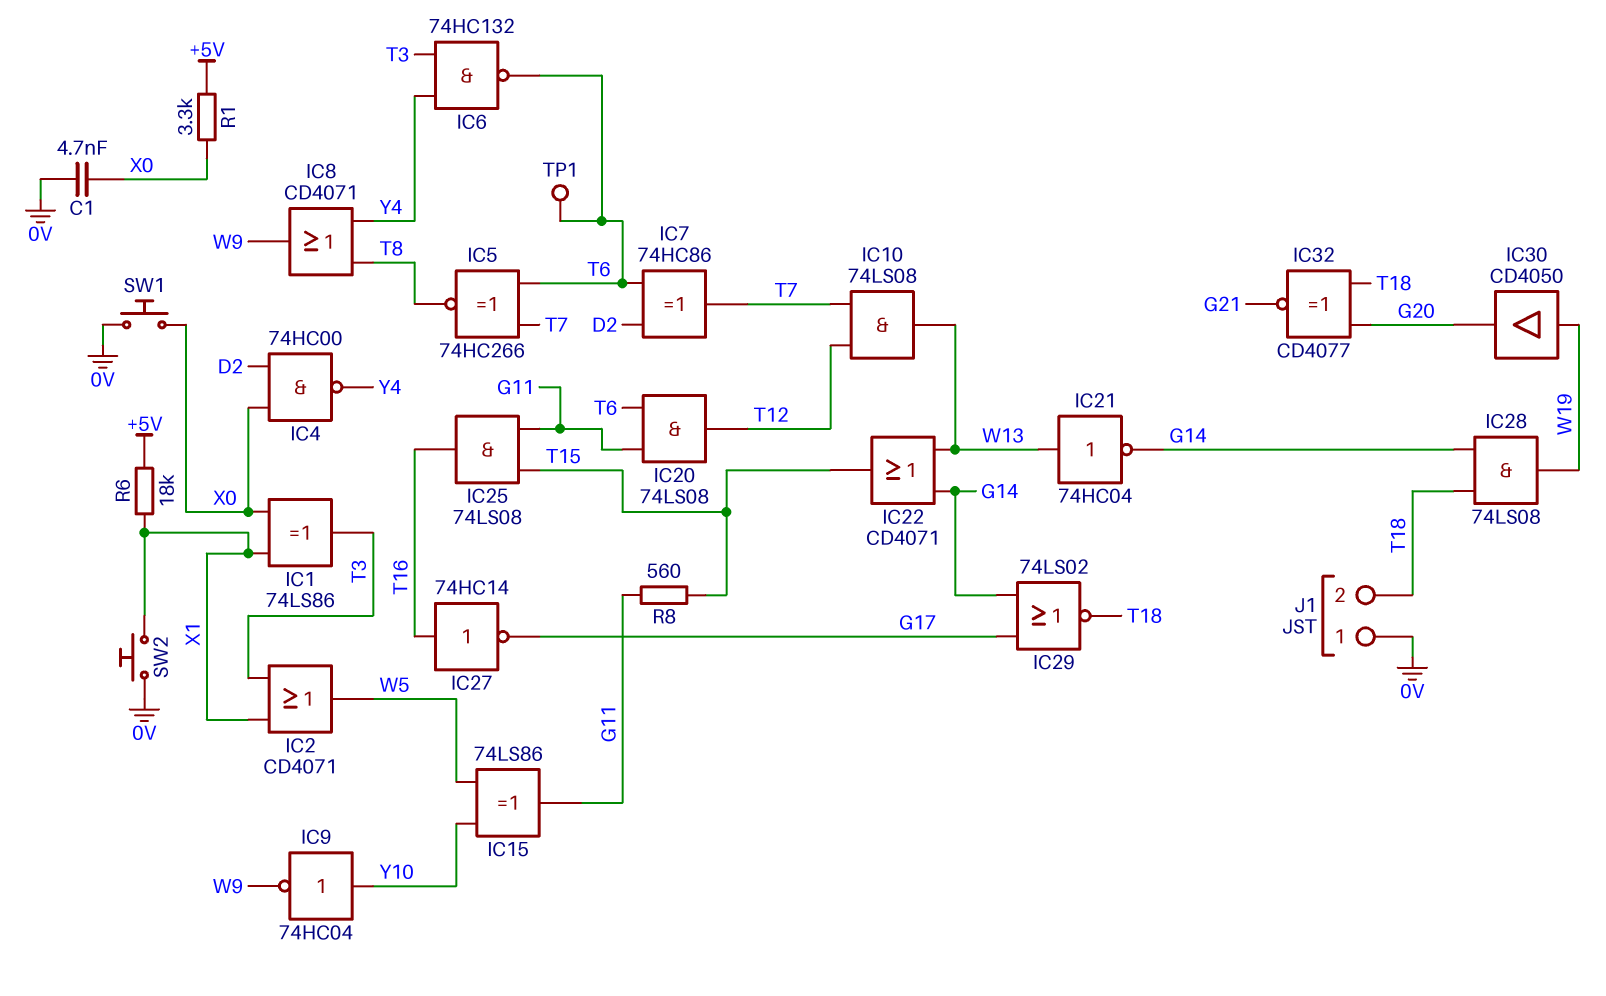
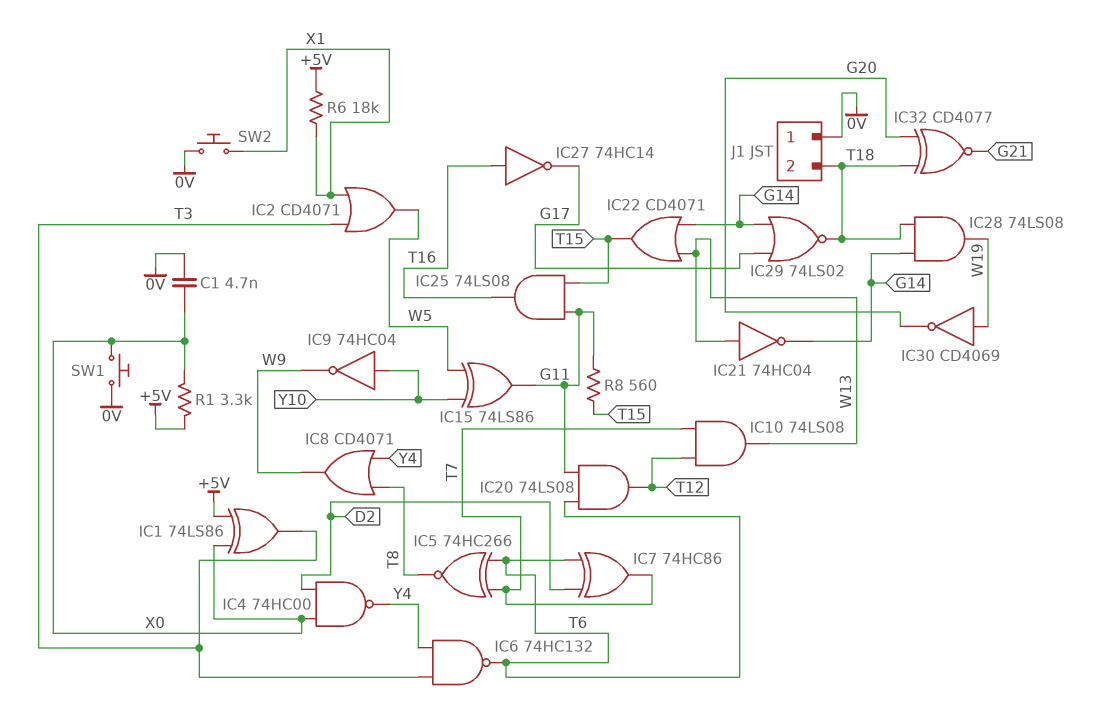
IC1: XOR 74LS86 (in X0, in X1, out T3) -> XOR 74LS86 (in +5V, in X0, out T3)
IC30: buffer CD4050 (in W19, out G20) -> NOT CD4069 (in W19, out G20)
TP1: test point (T6) -> none

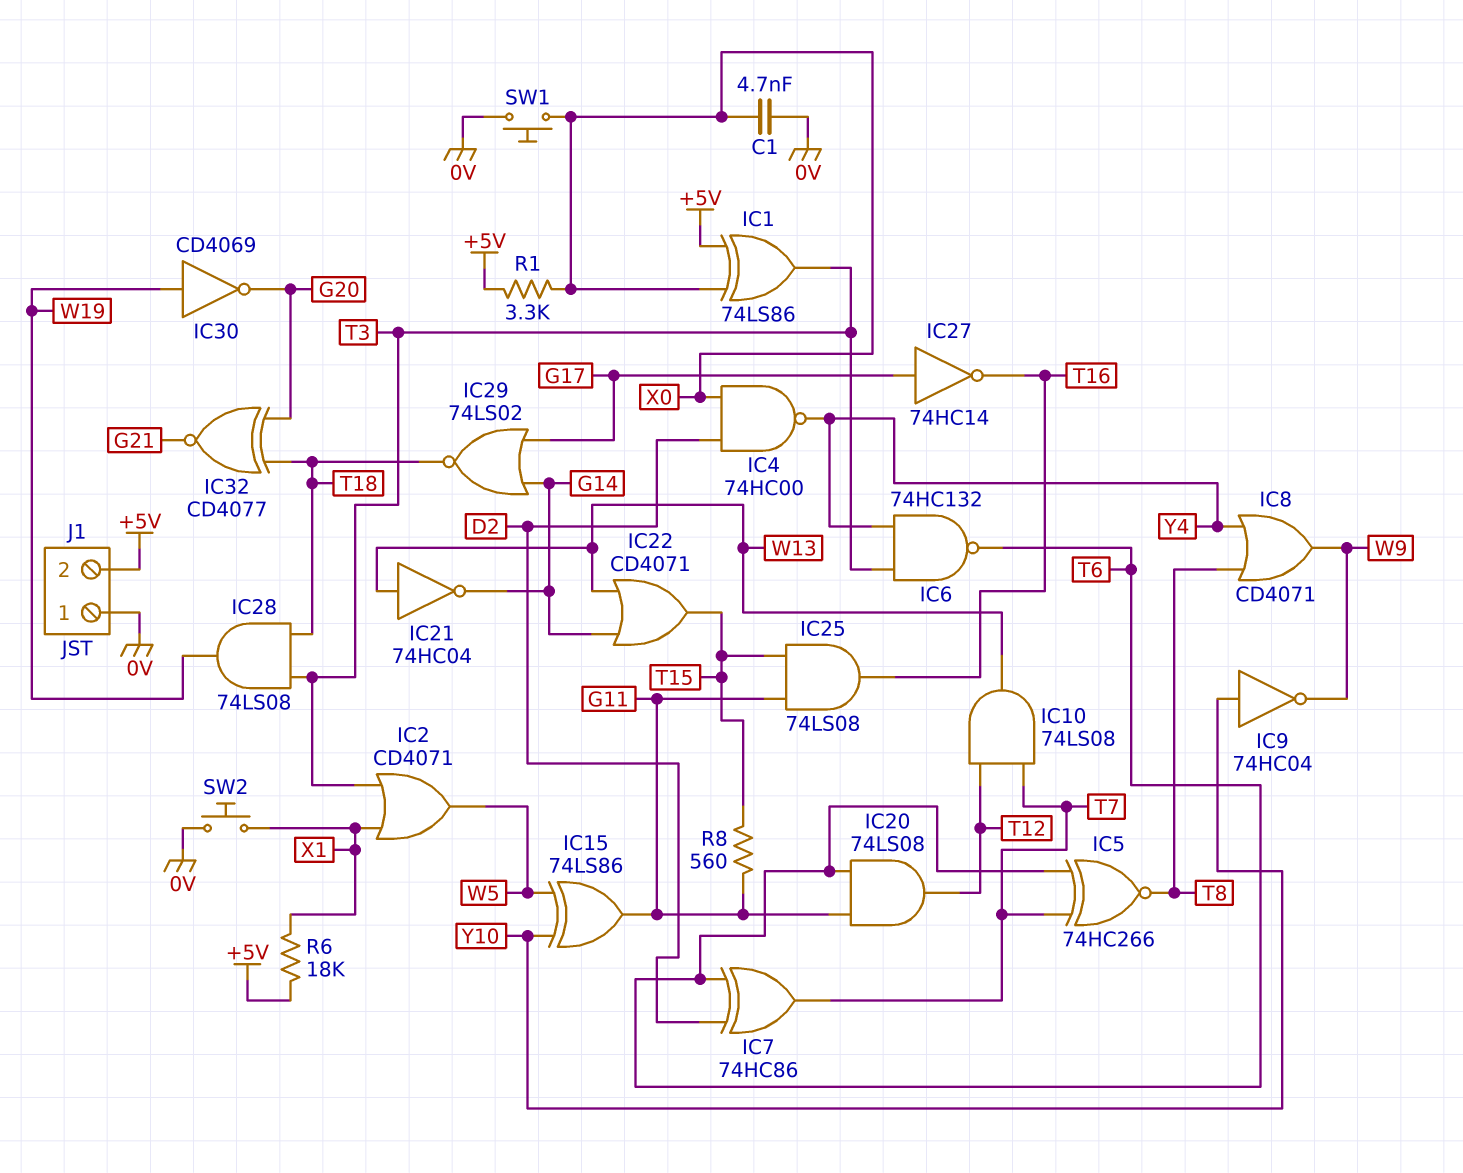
IC27: NOT 74HC14 (in T16, out G17) -> NOT 74HC14 (in G17, out T16)
IC28: AND 74LS08 (in G14, in T18, out W19) -> AND 74LS08 (in T3, in T18, out W19)
J1 pin 2: T18 -> +5V

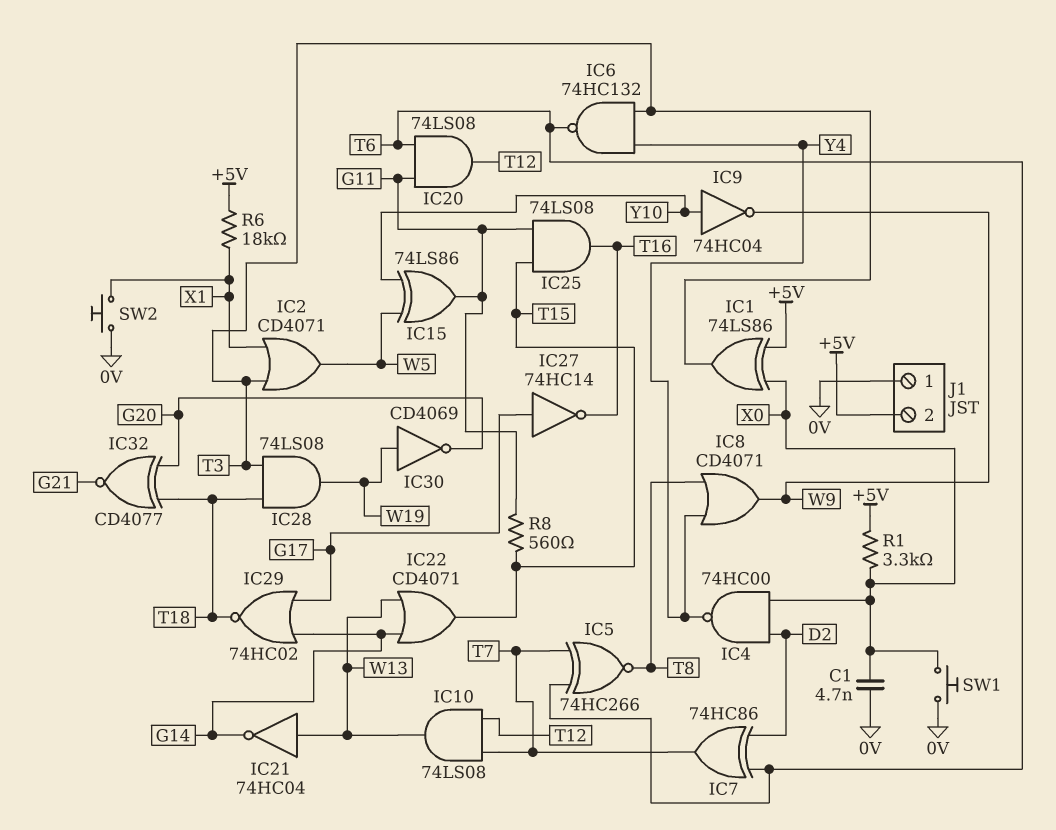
IC29: NOR 74LS02 (in G14, in G17, out T18) -> NOR 74HC02 (in G14, in G17, out T18)

